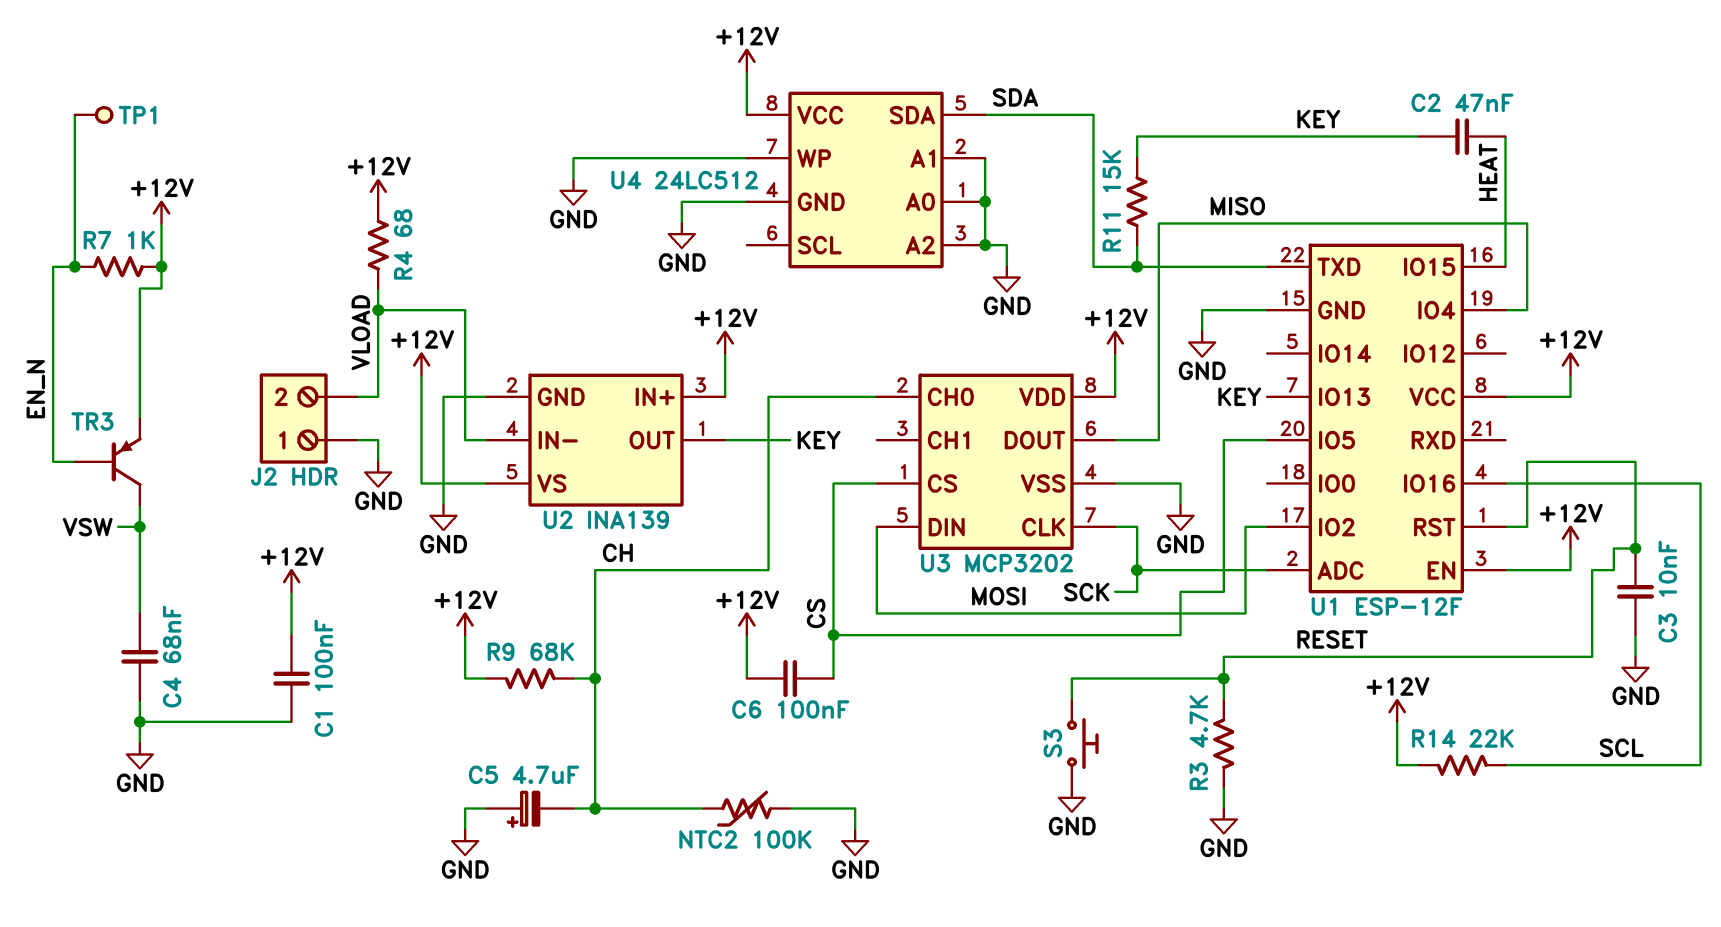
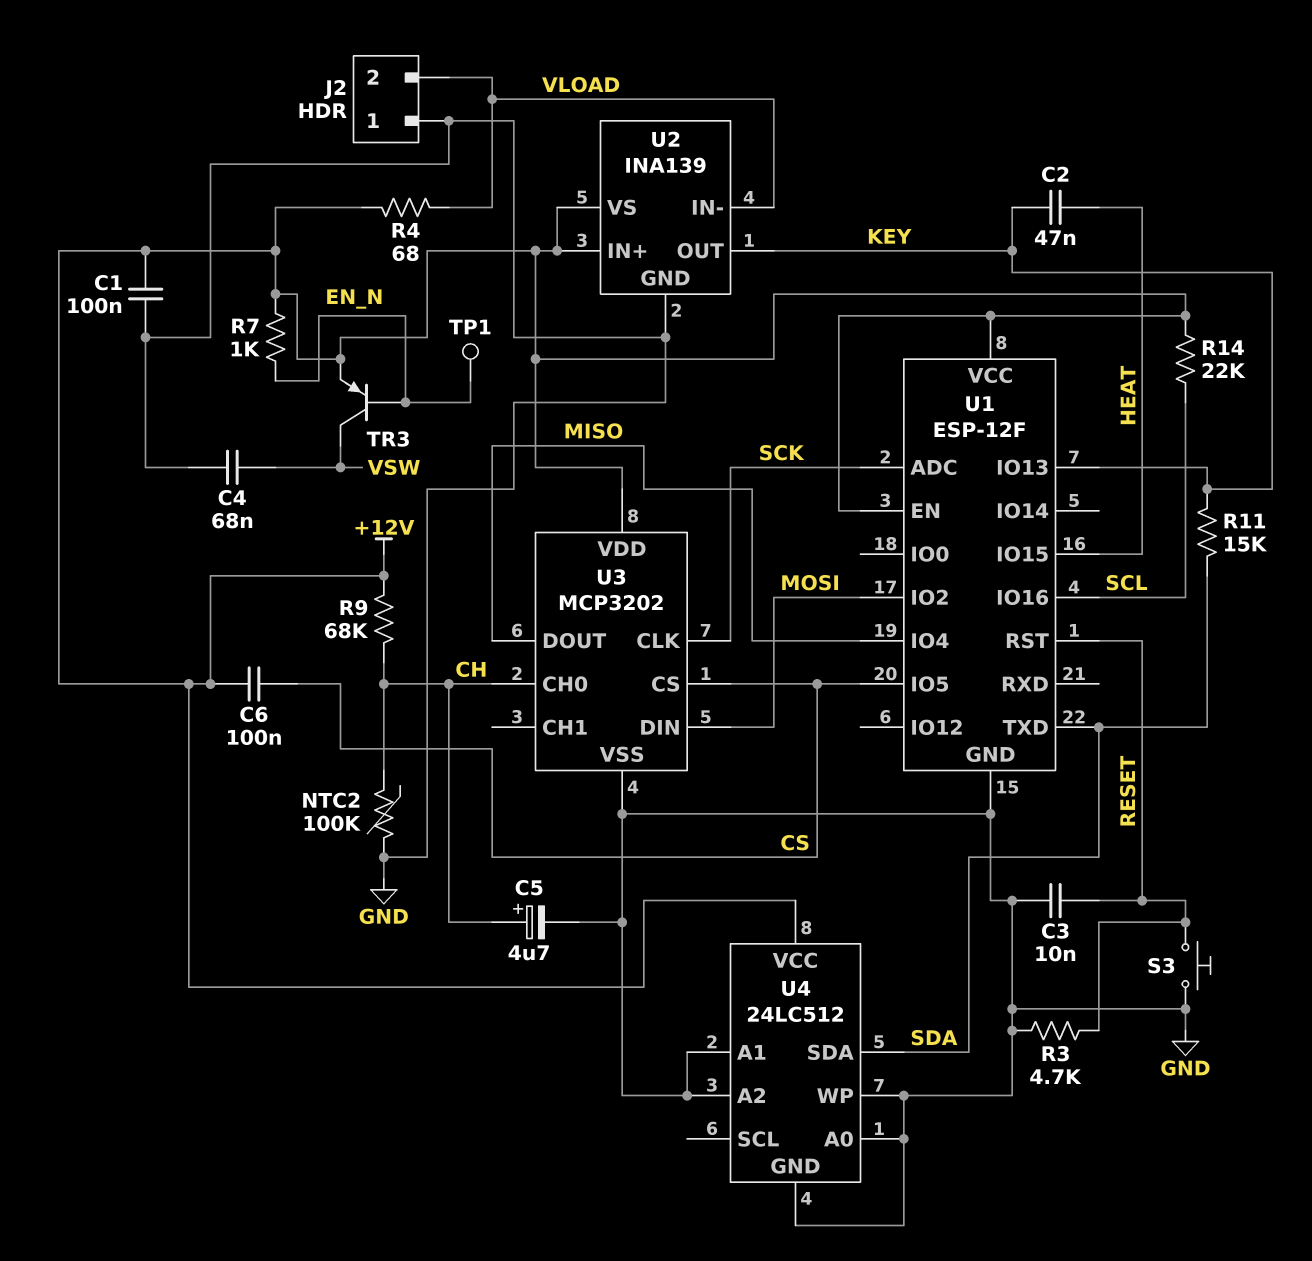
C5: 4.7uF (plus GND, minus CH) -> 4.7uF (plus CH, minus GND)

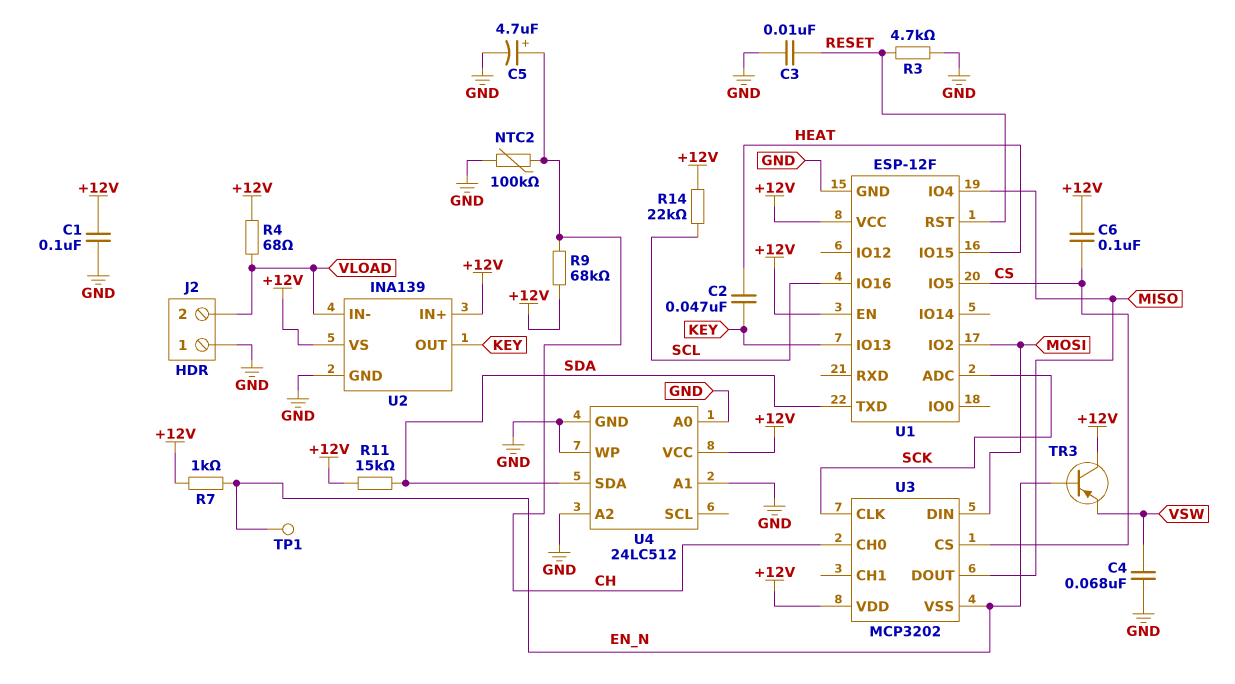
R11: 15k (KEY, SDA) -> 15k (+12V, SDA)
S3: button (GND, RESET) -> none
TR3: PNP (B EN_N, C VSW, E +12V) -> PNP (B EN_N, C +12V, E VSW)
U3 pin VSS: GND -> EN_N

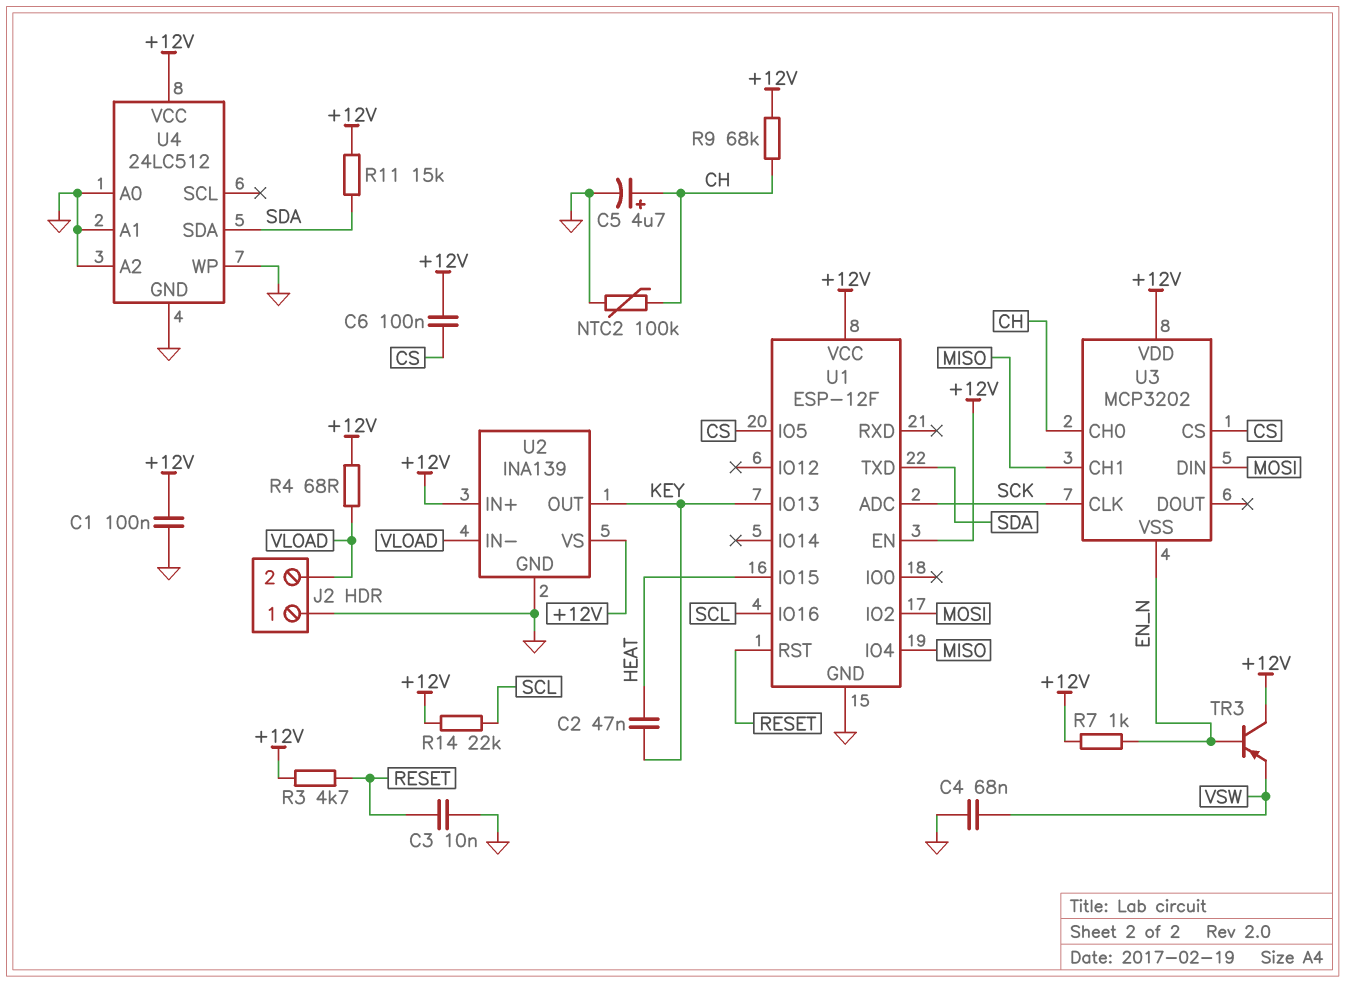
R3: 4.7k (GND, RESET) -> 4.7k (+12V, RESET)
TP1: test point (EN_N) -> none
U3 pin CH1: none -> MISO
U3 pin DOUT: MISO -> none

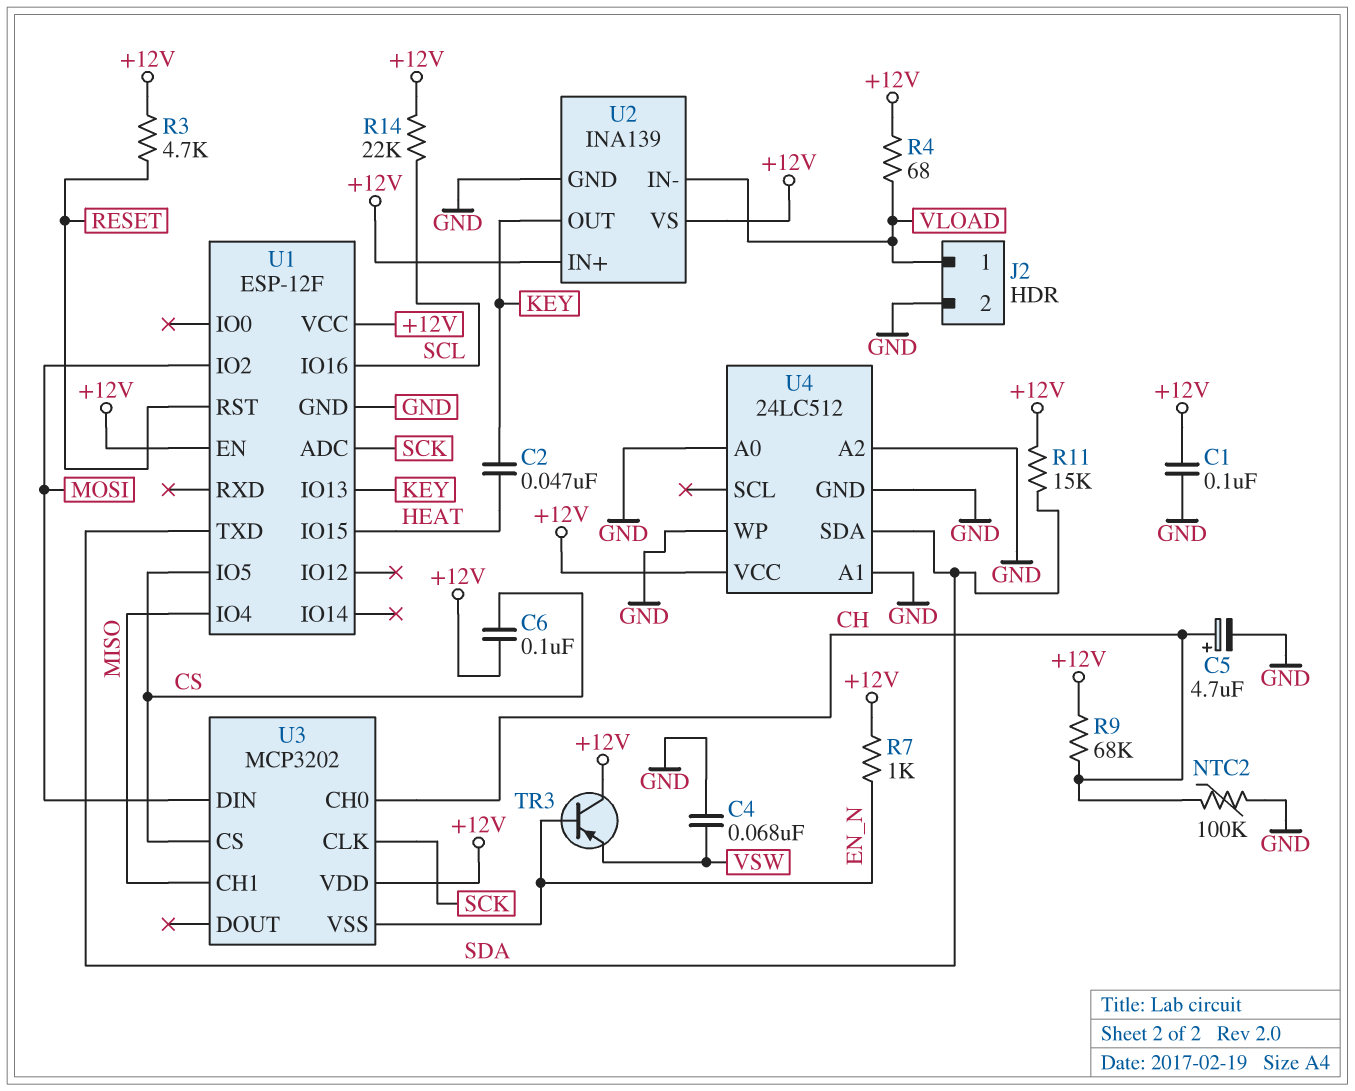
C3: 10nF (GND, RESET) -> none
J2 pin 1: GND -> VLOAD
J2 pin 2: VLOAD -> GND

